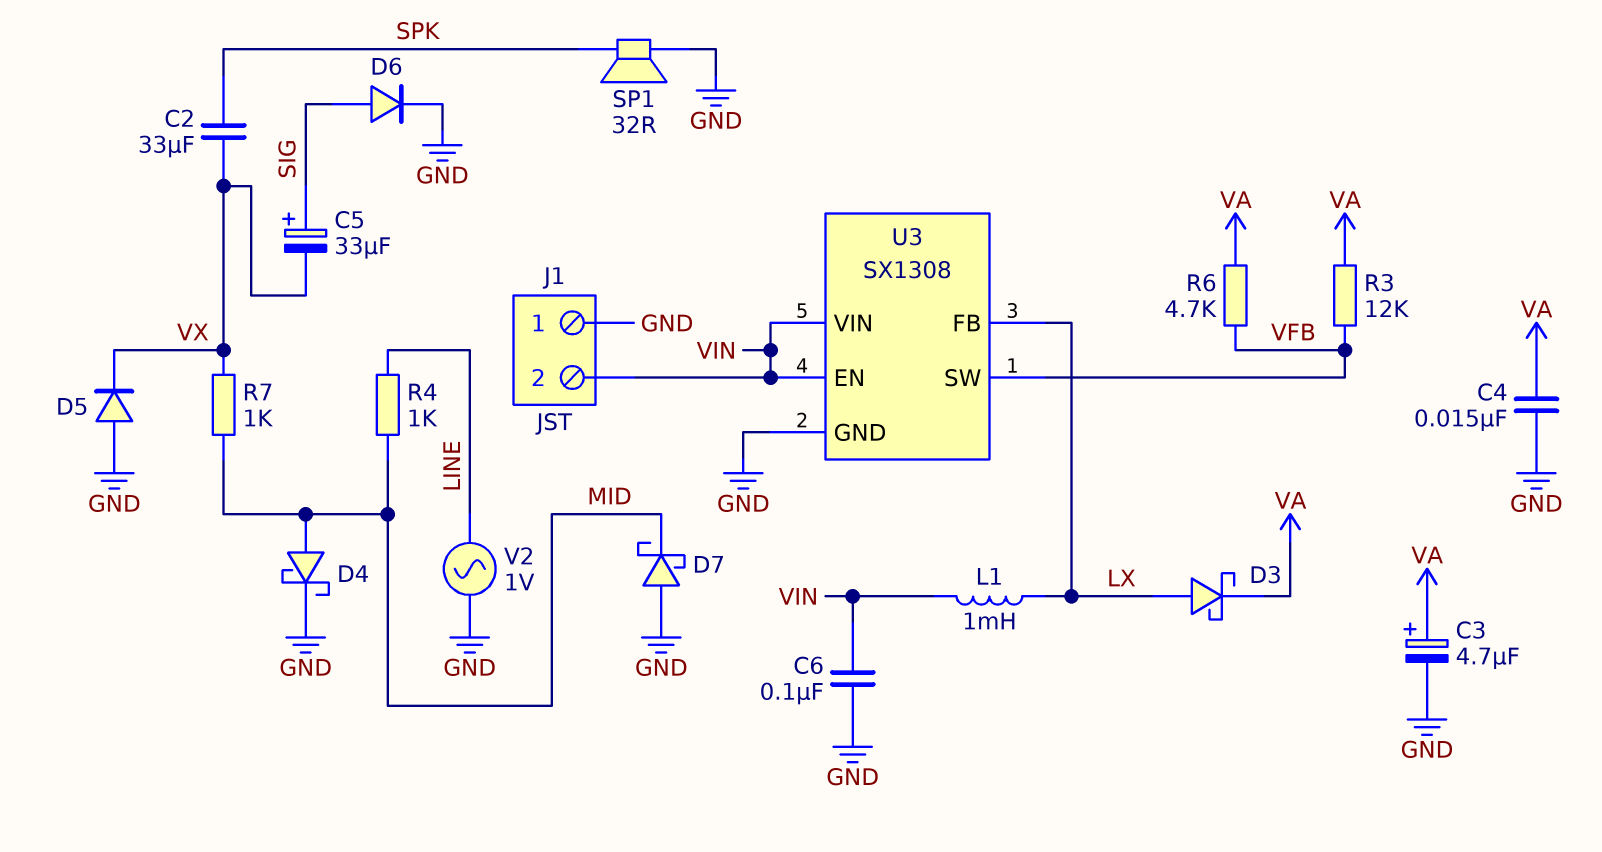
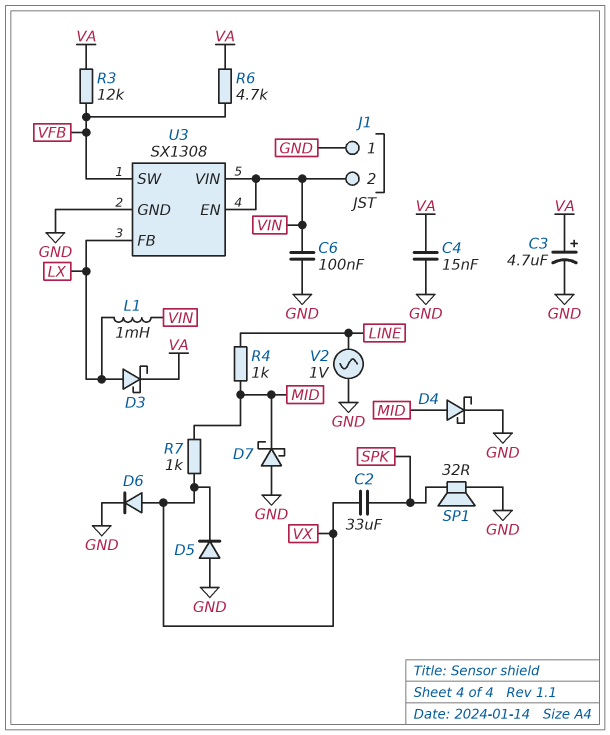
C5: 33uF (plus SIG, minus VX) -> none
D6: diode (A SIG, K GND) -> diode (A VX, K GND)

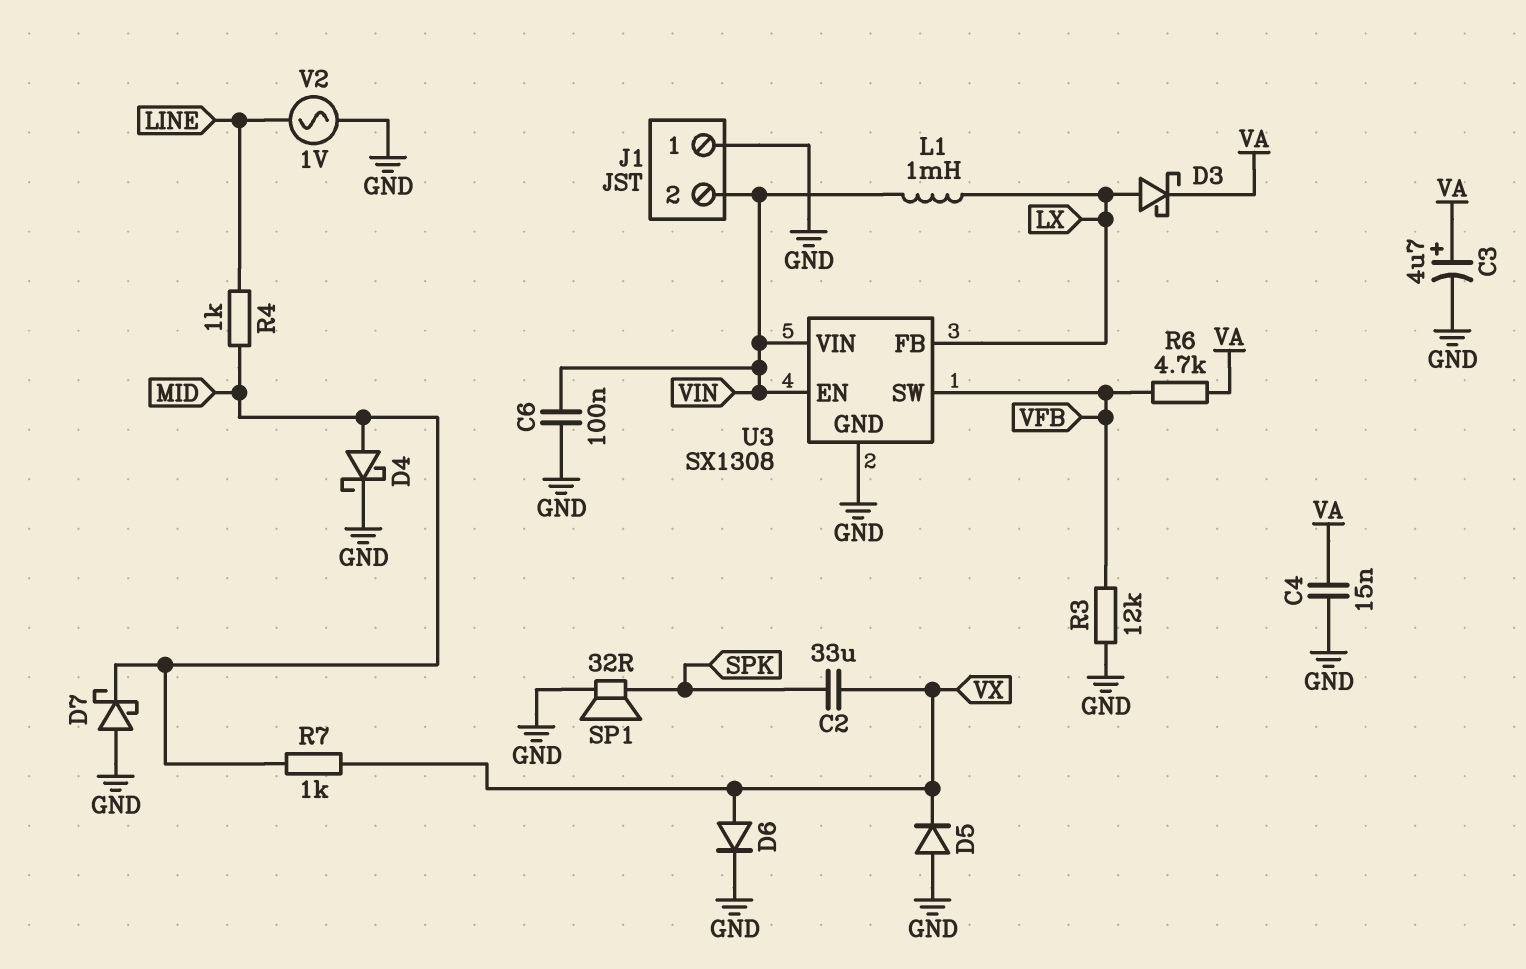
R3: 12k (VA, VFB) -> 12k (GND, VFB)

